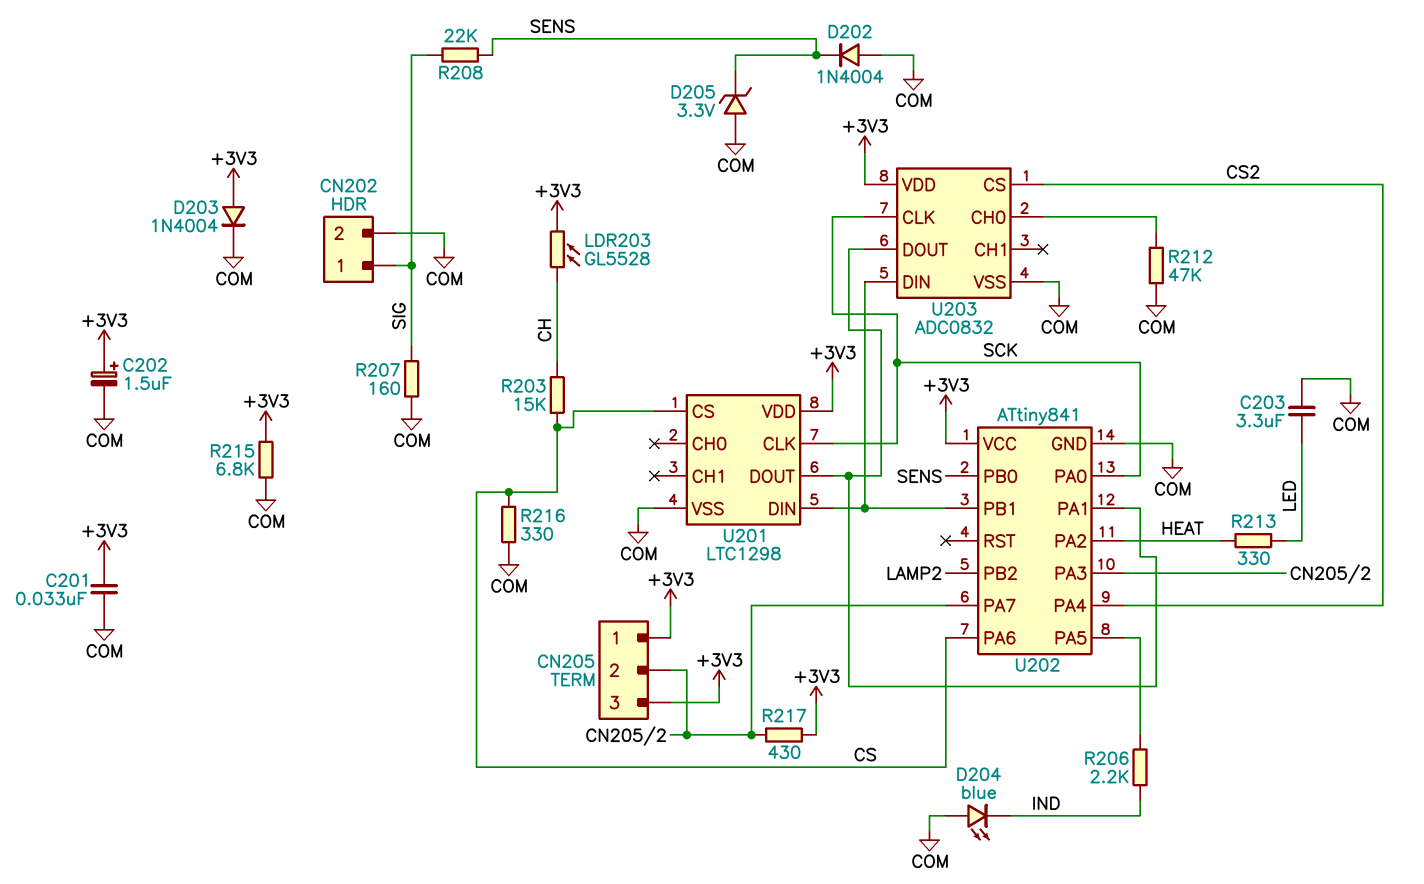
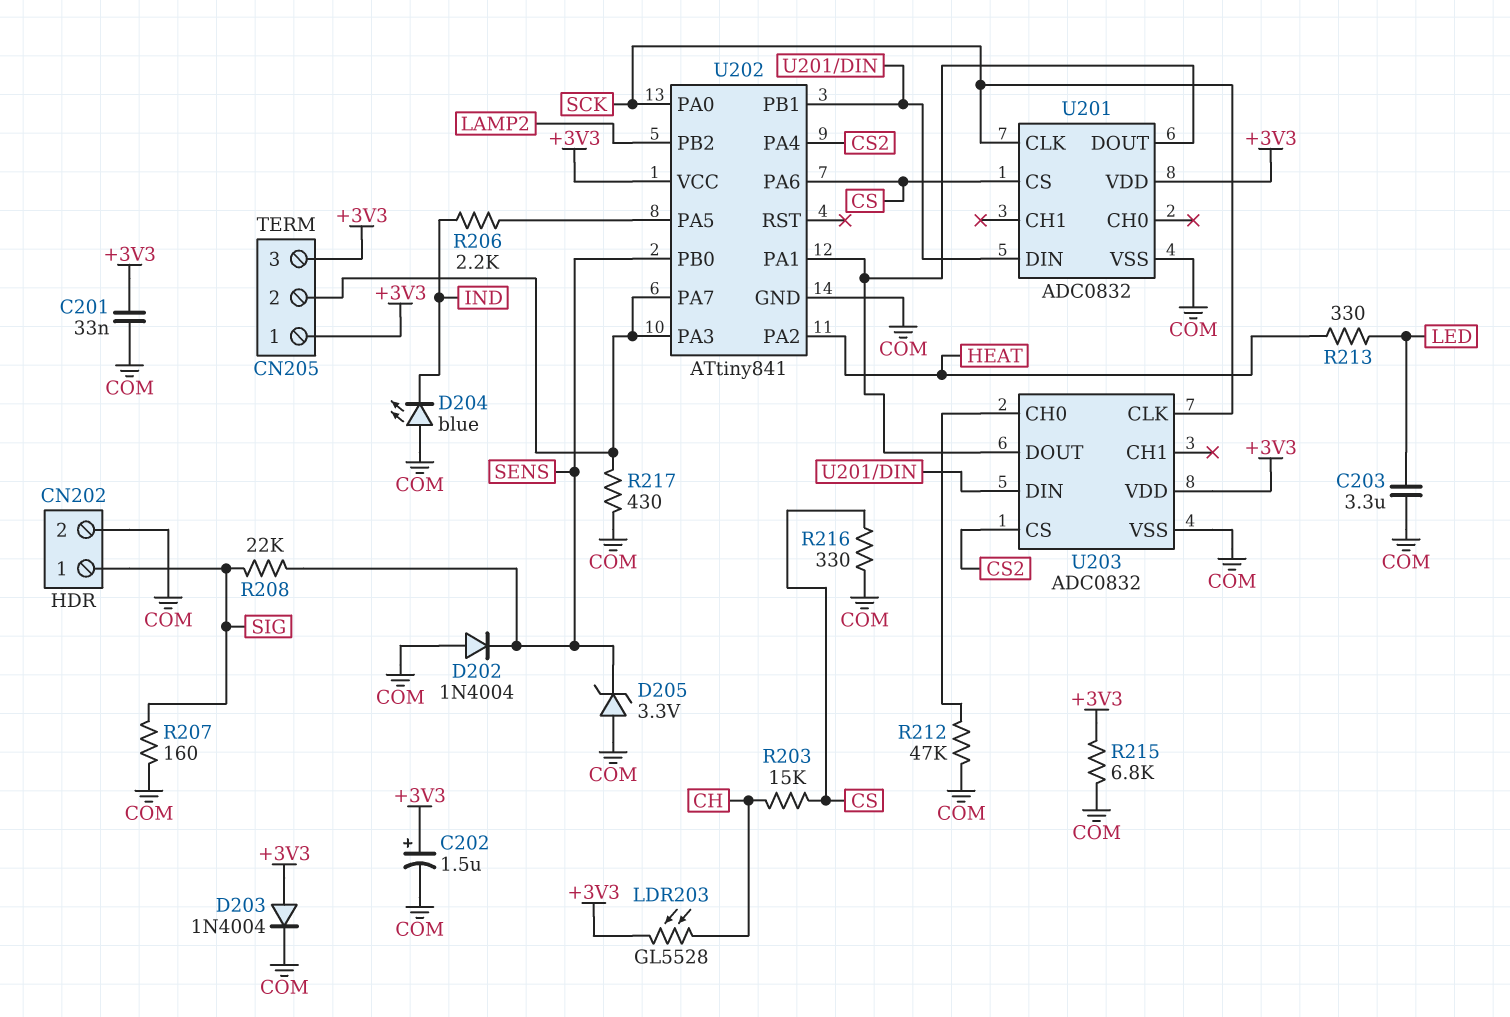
R217: 430 (+3V3, CN205/2) -> 430 (CN205/2, COM)
U201: LTC1298 -> ADC0832

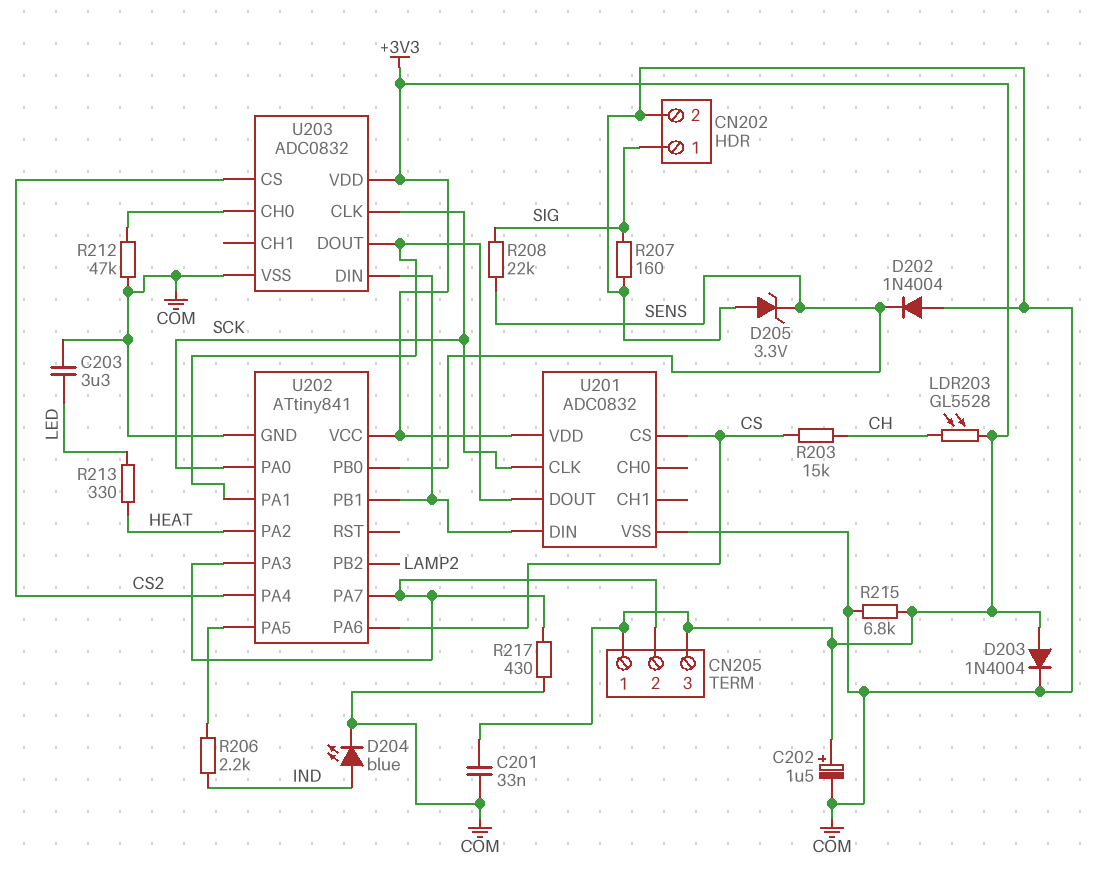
D204: LED blue (A COM, K IND) -> LED blue (A IND, K COM)
R216: 330 (COM, CS) -> none

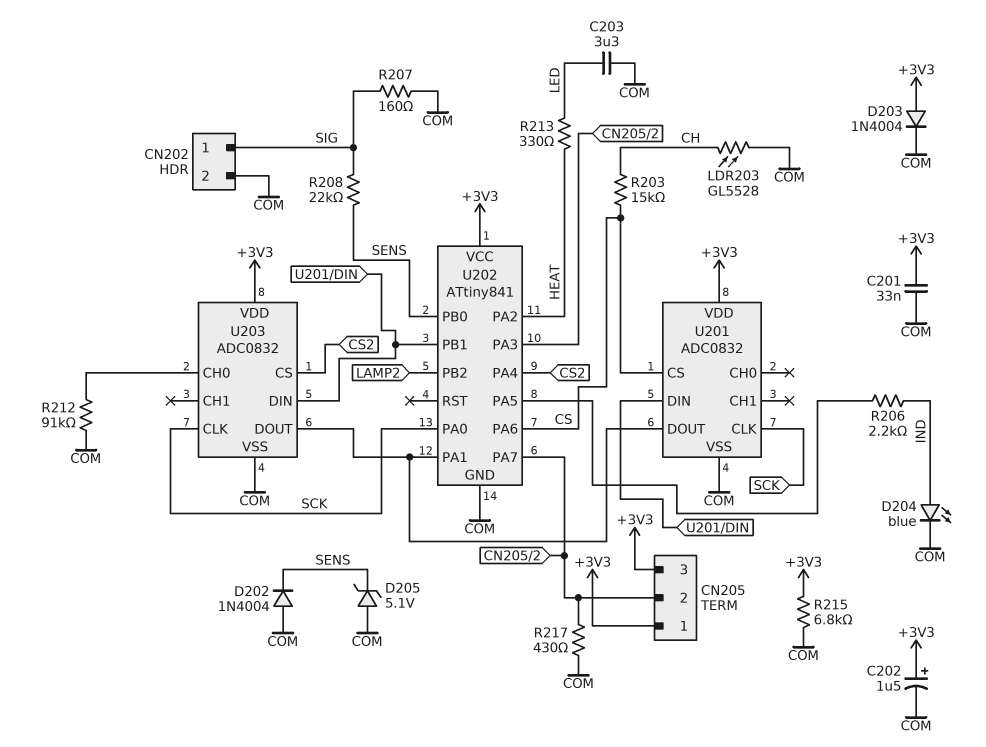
D205: zener 3.3V (A COM, K SENS) -> zener 5.1V (A COM, K SENS)
LDR203: GL5528 (+3V3, CH) -> GL5528 (CH, COM)
R212: 47k (COM, U203/CH0) -> 91k (COM, U203/CH0)

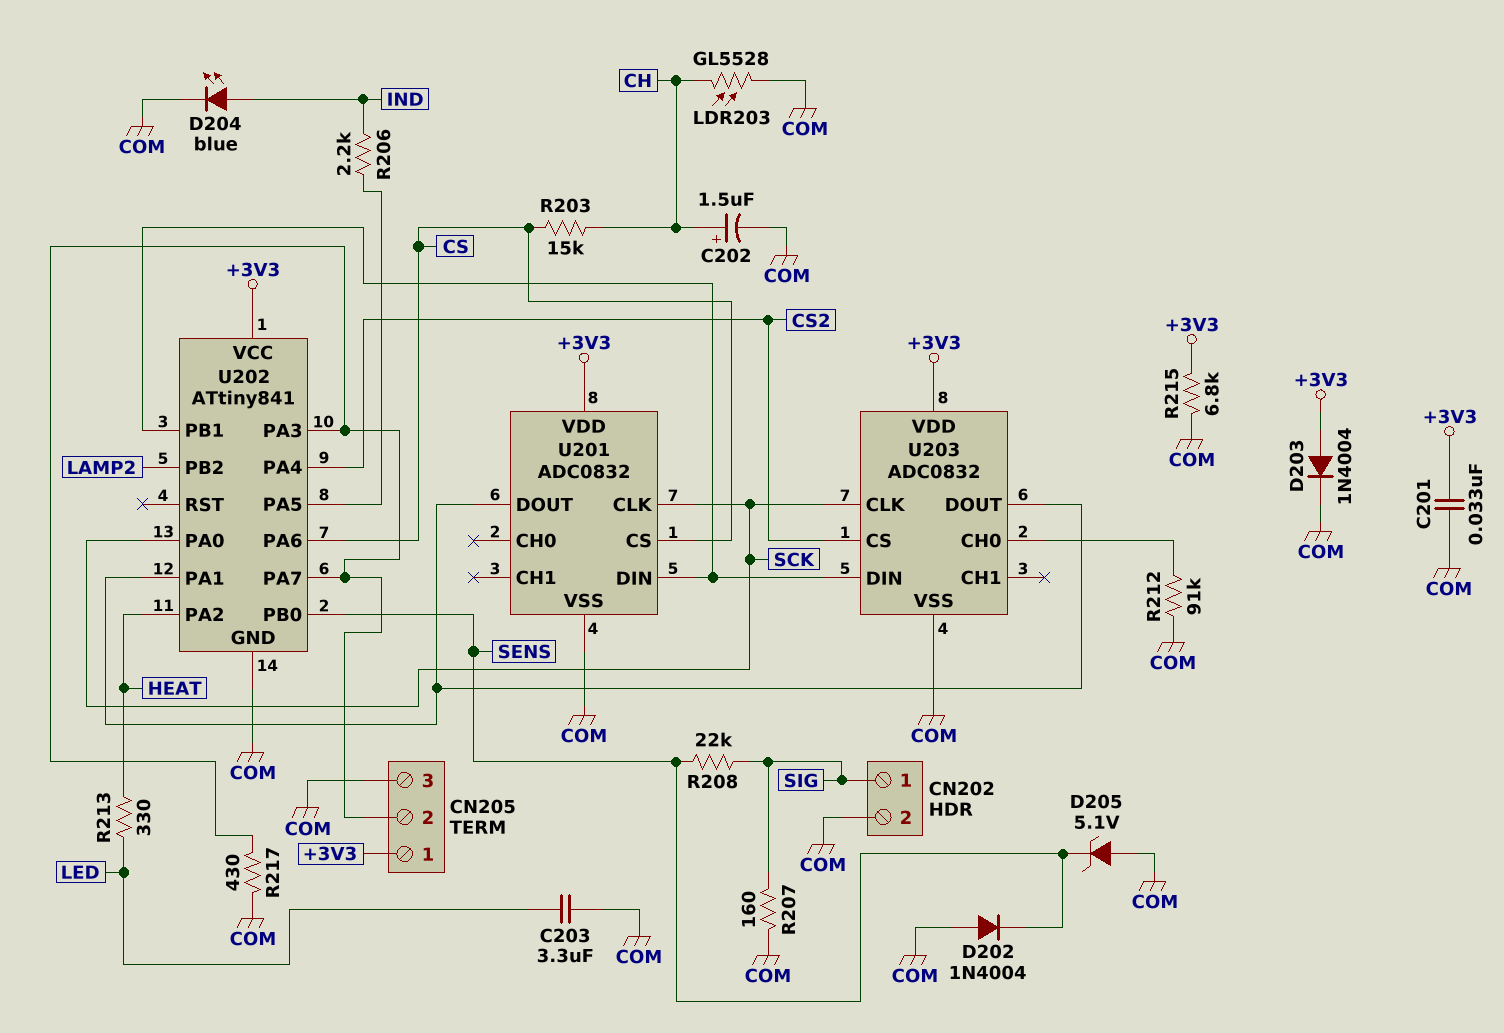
C202: 1.5uF (plus +3V3, minus COM) -> 1.5uF (plus CH, minus COM)
CN205 pin 3: +3V3 -> COM

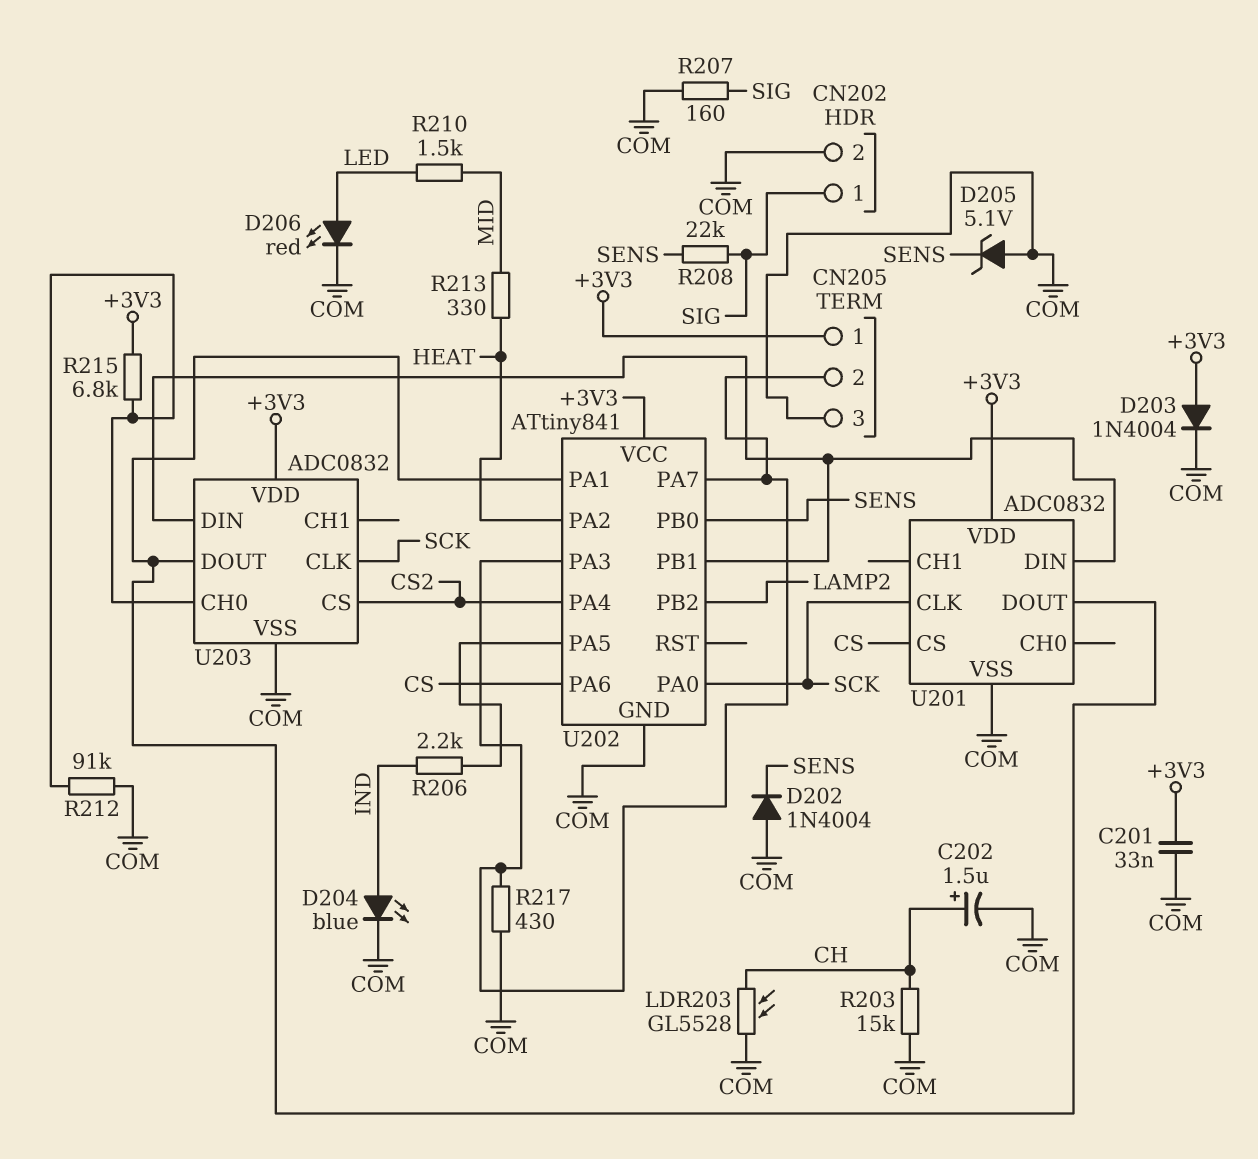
C203: 3.3uF (COM, LED) -> none
D206: none -> LED red (A LED, K COM)
R203: 15k (CH, CS) -> 15k (CH, COM)
R210: none -> 1.5k (LED, MID)
R213: 330 (HEAT, LED) -> 330 (HEAT, MID)
R215: 6.8k (+3V3, COM) -> 6.8k (+3V3, U203/CH0)

